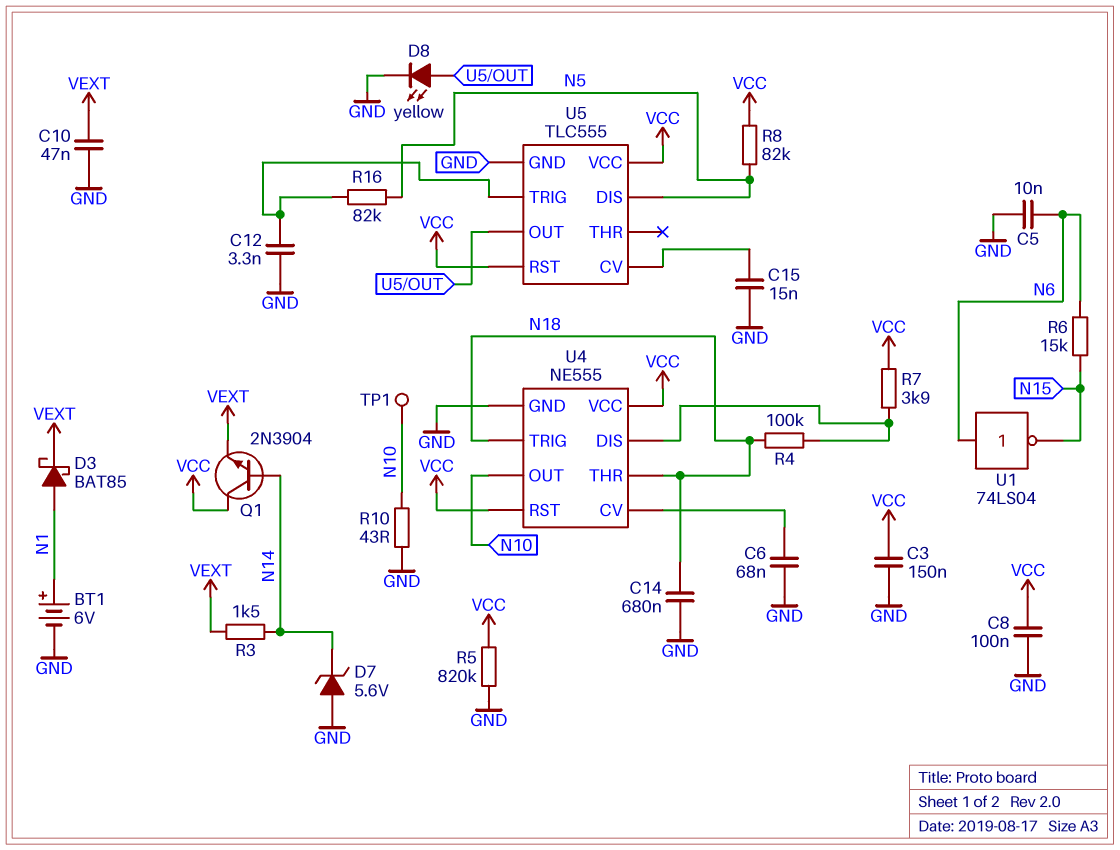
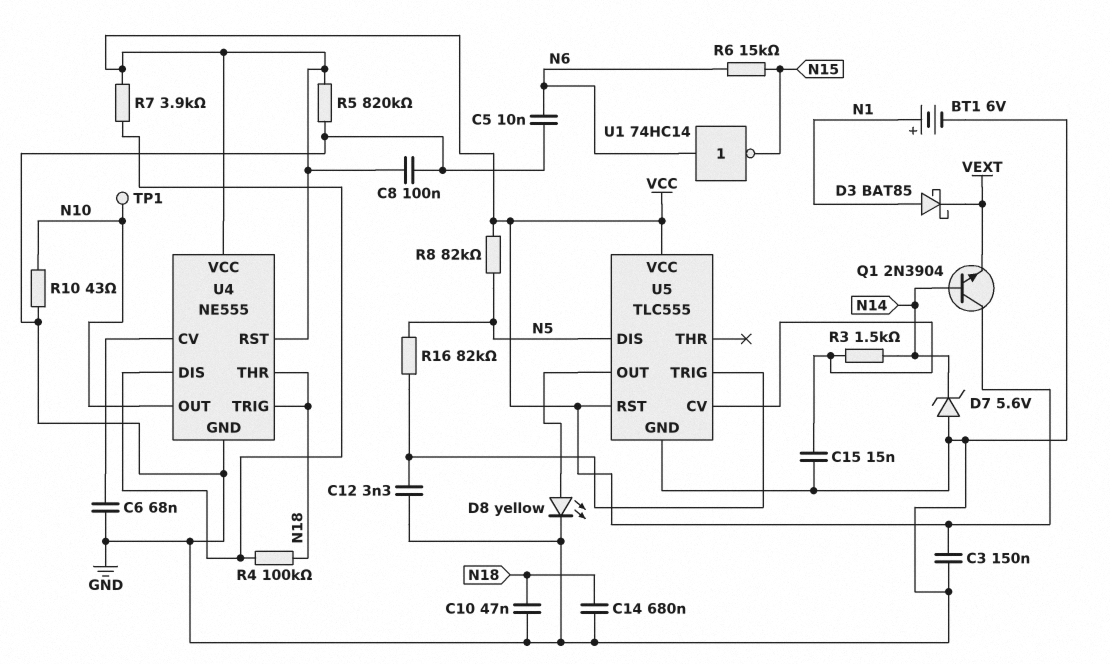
C10: 47nF (GND, VEXT) -> 47nF (GND, N18)
R3: 1.5k (N14, VEXT) -> 1.5k (N14, U5/CV)
U1: NOT 74LS04 (in N6, out N15) -> NOT 74HC14 (in N6, out N15)

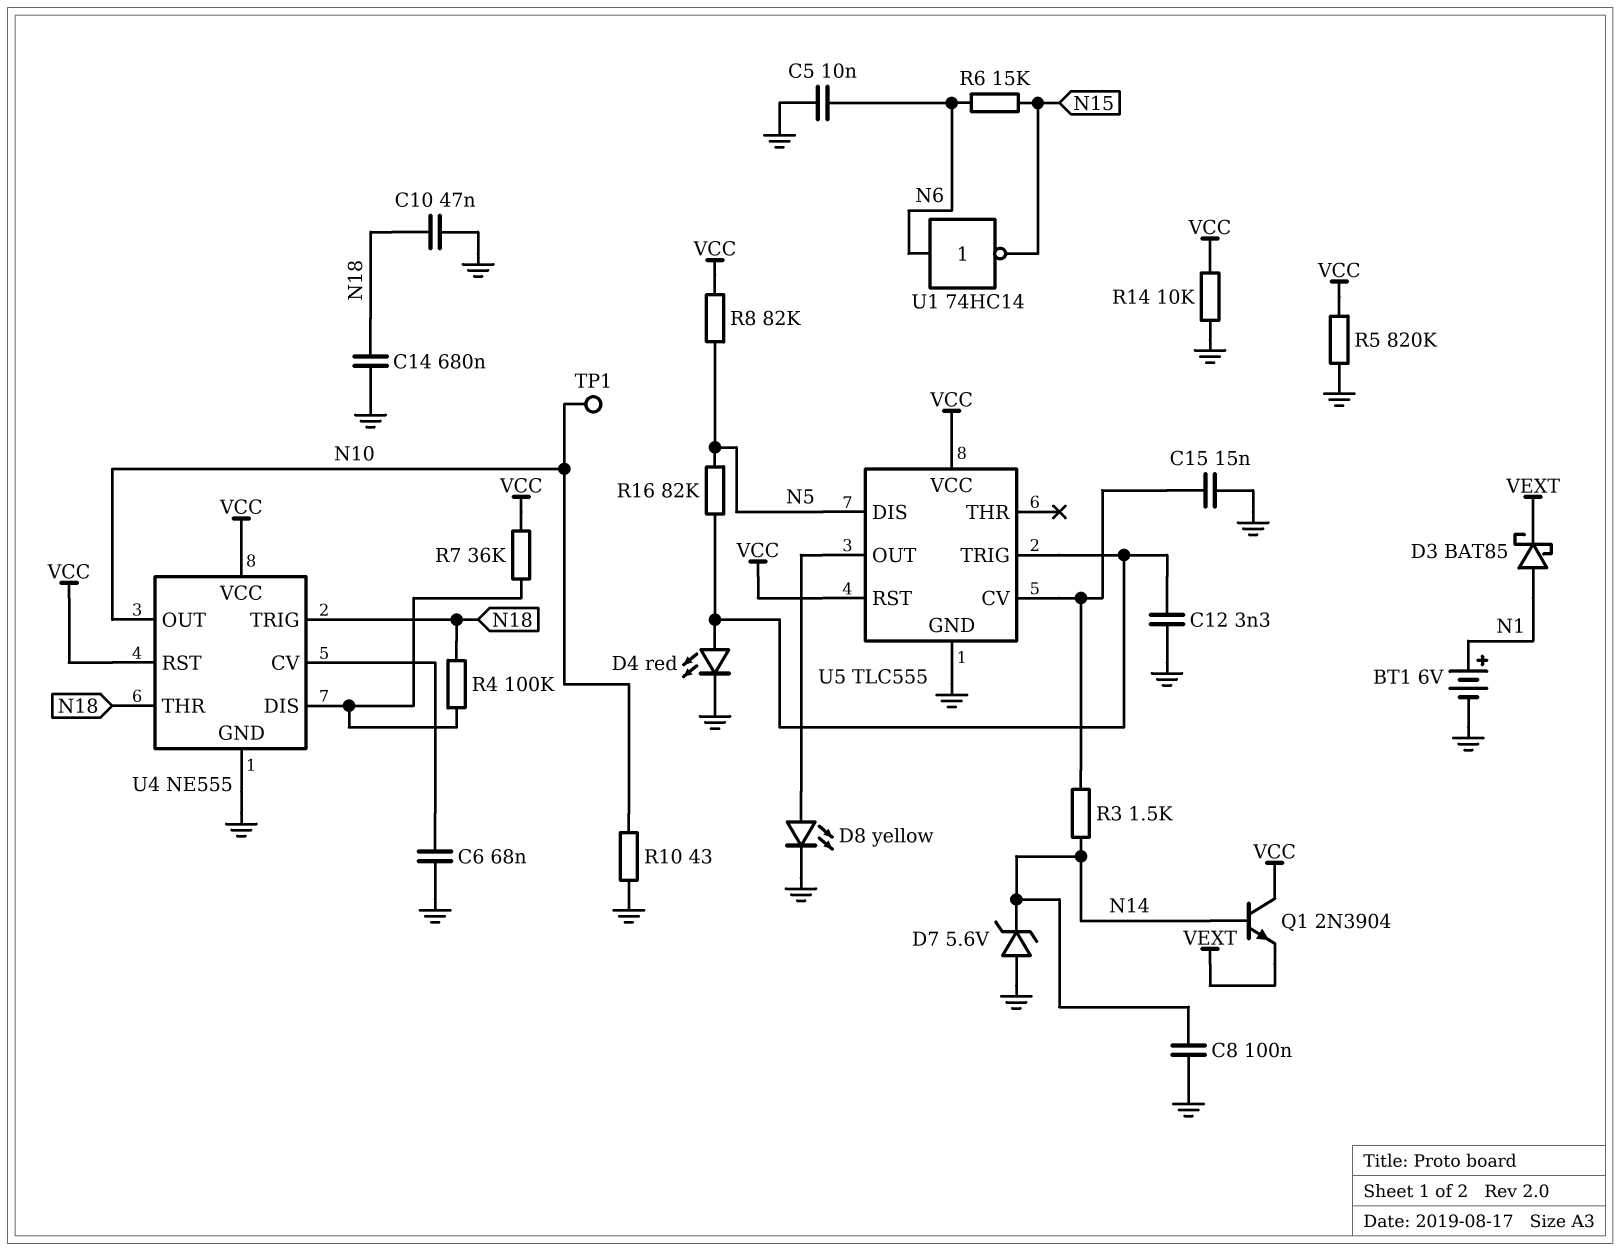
C3: 150nF (GND, VCC) -> none
C8: 100nF (GND, VCC) -> 100nF (GND, N14)
D4: none -> LED red (A U5/TRIG, K GND)
R7: 3.9k (U4/DIS, VCC) -> 36k (U4/DIS, VCC)
R14: none -> 10k (GND, VCC)

